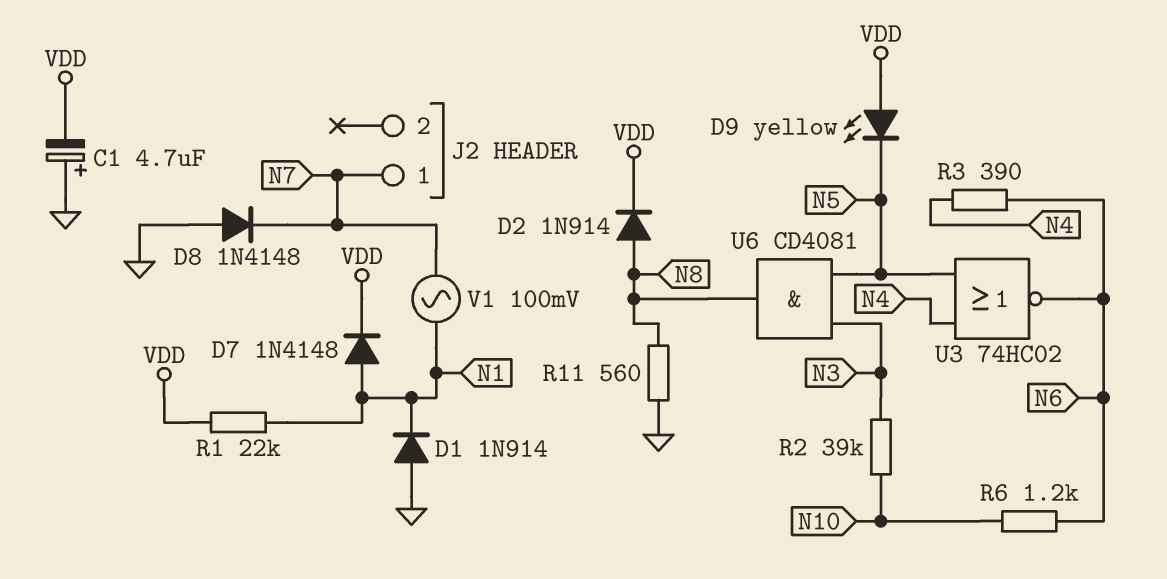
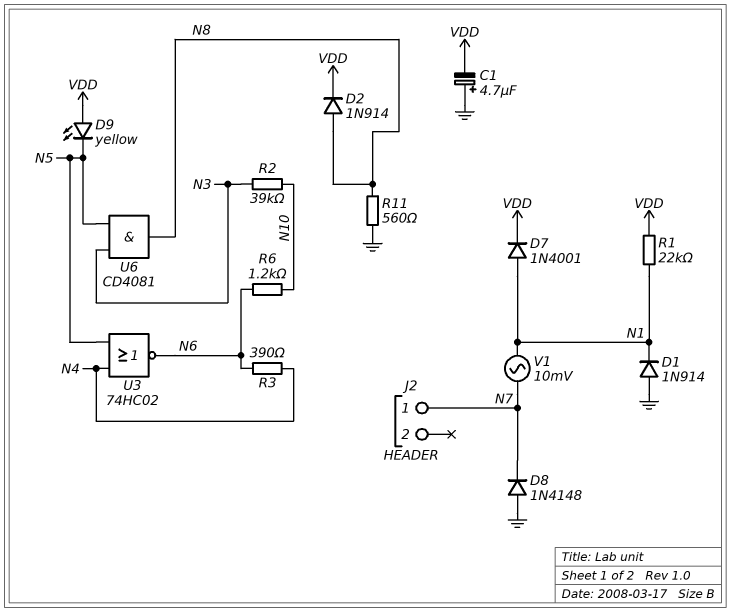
D7: diode 1N4148 (A N1, K VDD) -> diode 1N4001 (A N1, K VDD)
V1: AC 100mV (N1, N7) -> AC 10mV (N1, N7)

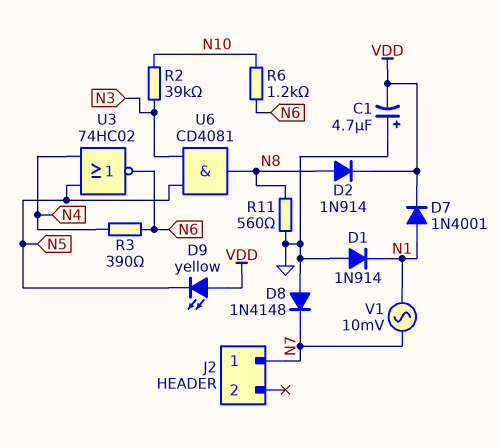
R1: 22k (N1, VDD) -> none

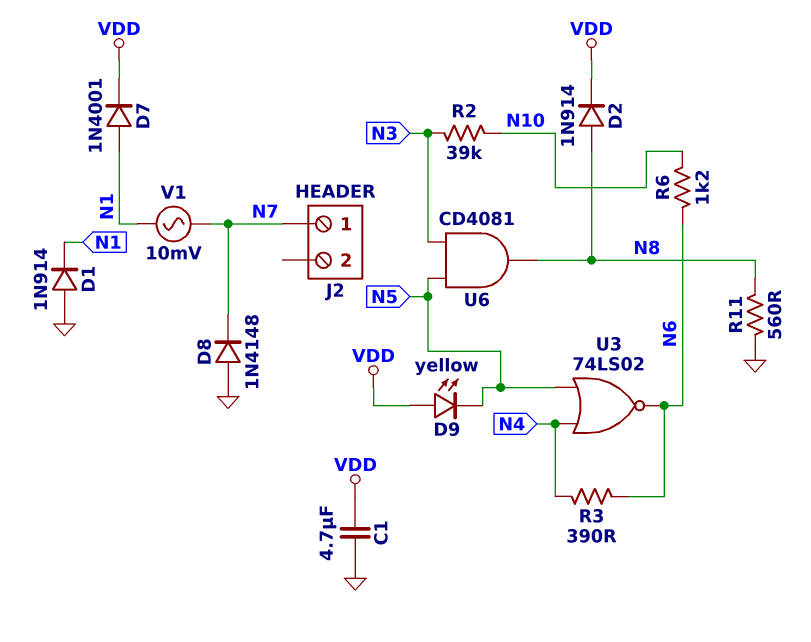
C1: 4.7uF (plus GND, minus VDD) -> 4.7uF (GND, VDD)
U3: NOR 74HC02 (in N4, in N5, out N6) -> NOR 74LS02 (in N4, in N5, out N6)

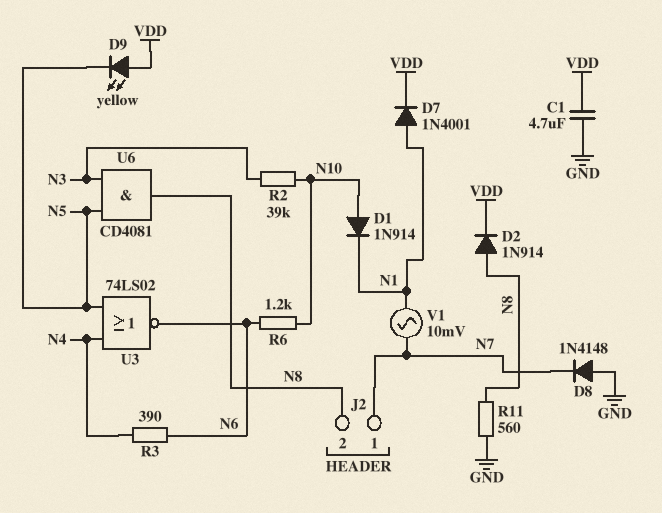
D1: diode 1N914 (A GND, K N1) -> diode 1N914 (A N10, K N1)
J2 pin 2: none -> N8

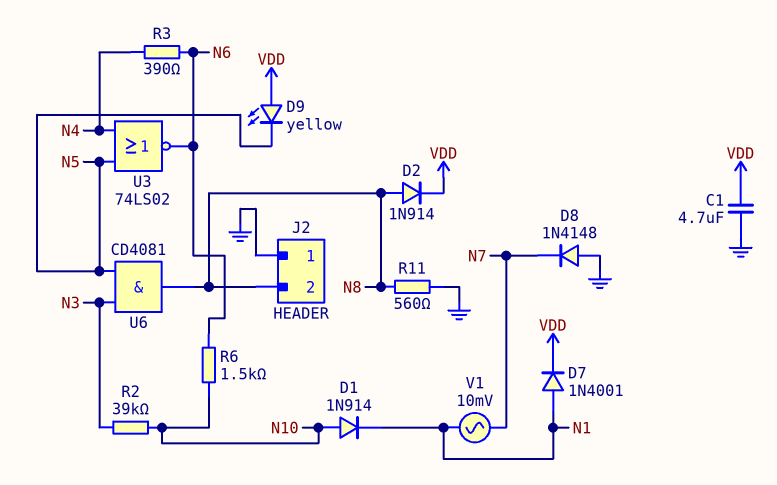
J2 pin 1: N7 -> GND
R6: 1.2k (N6, N10) -> 1.5k (N6, N10)

